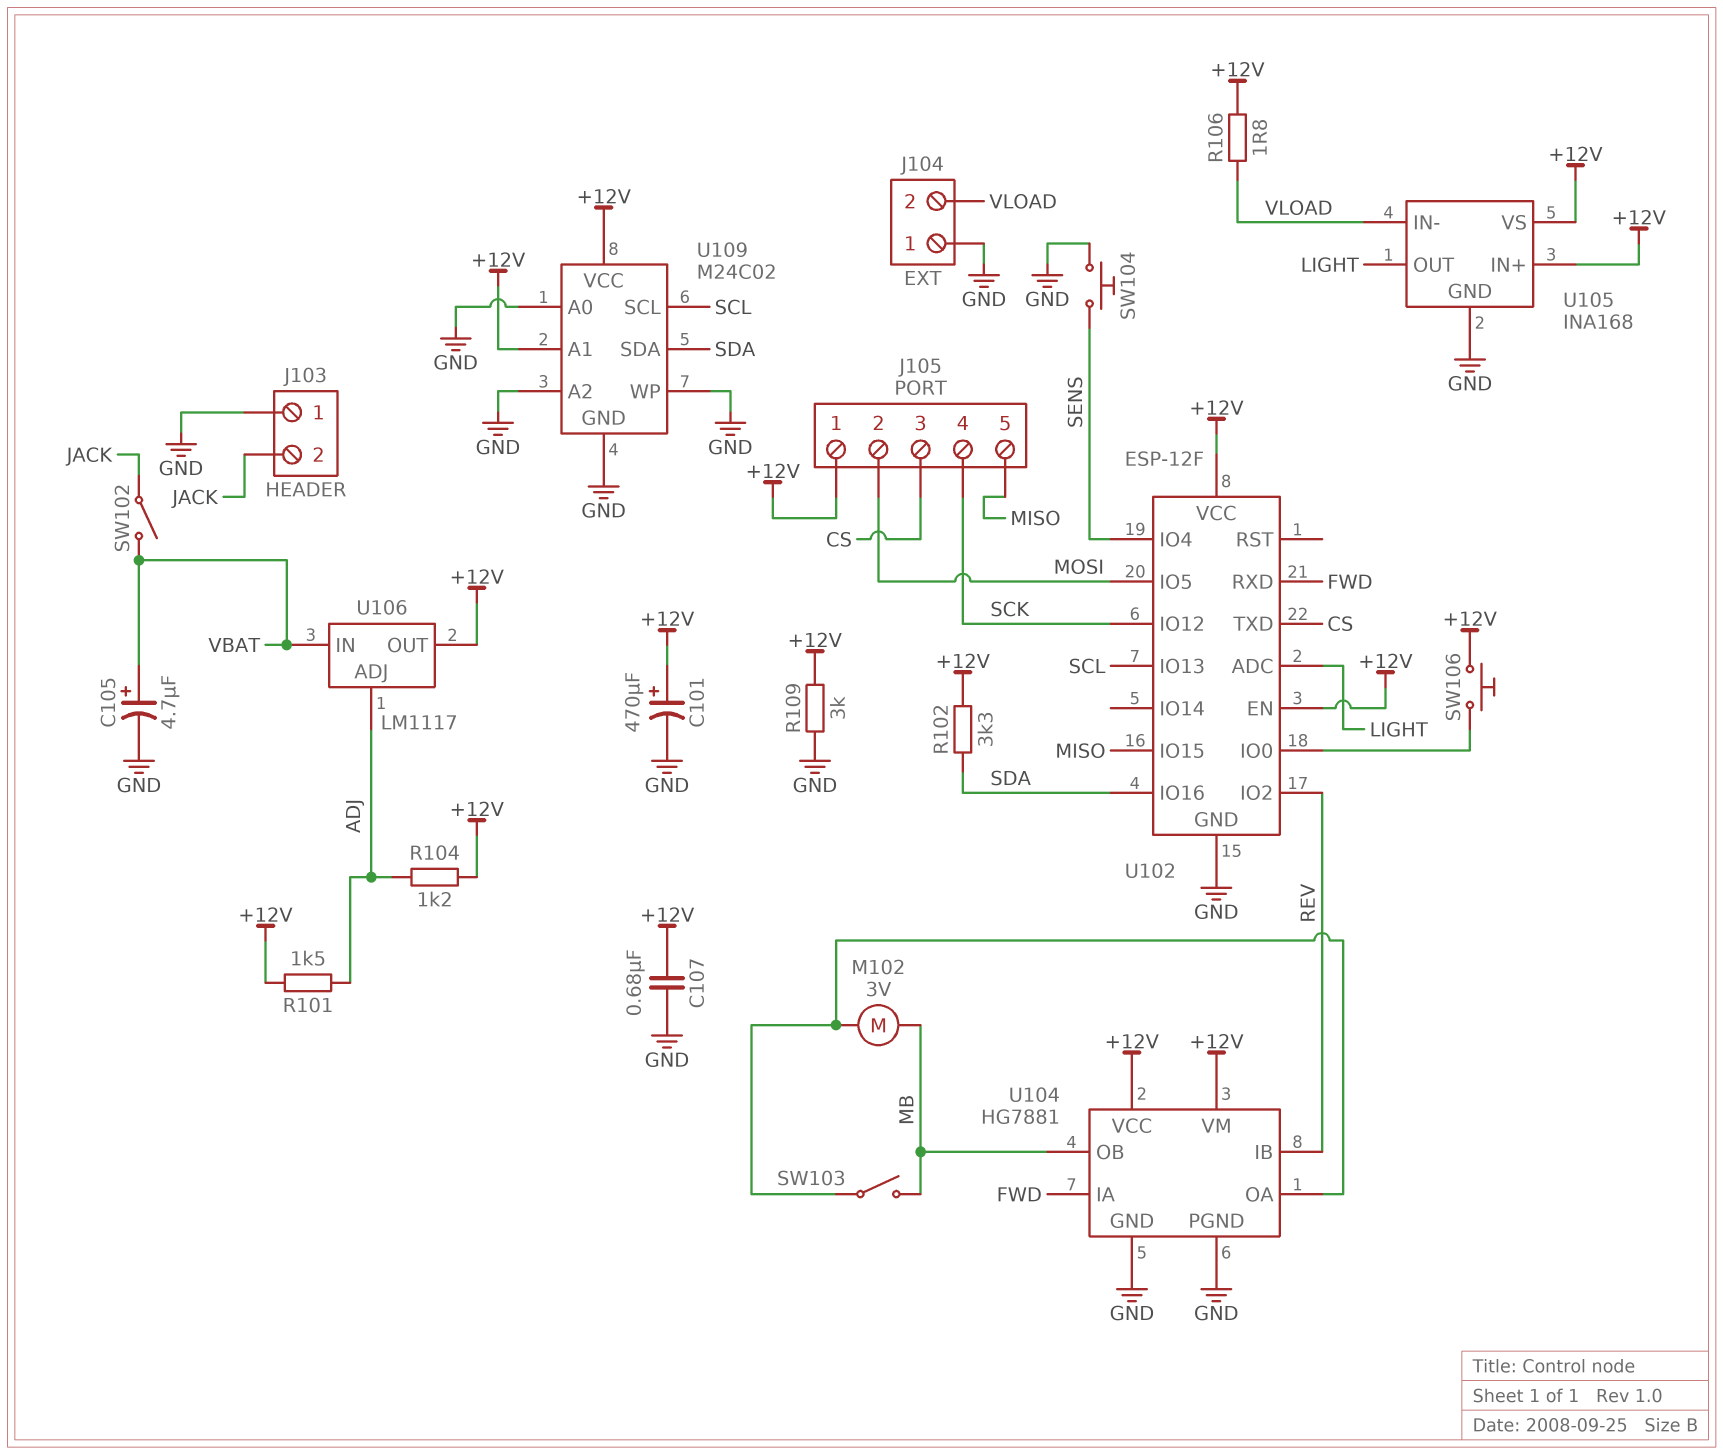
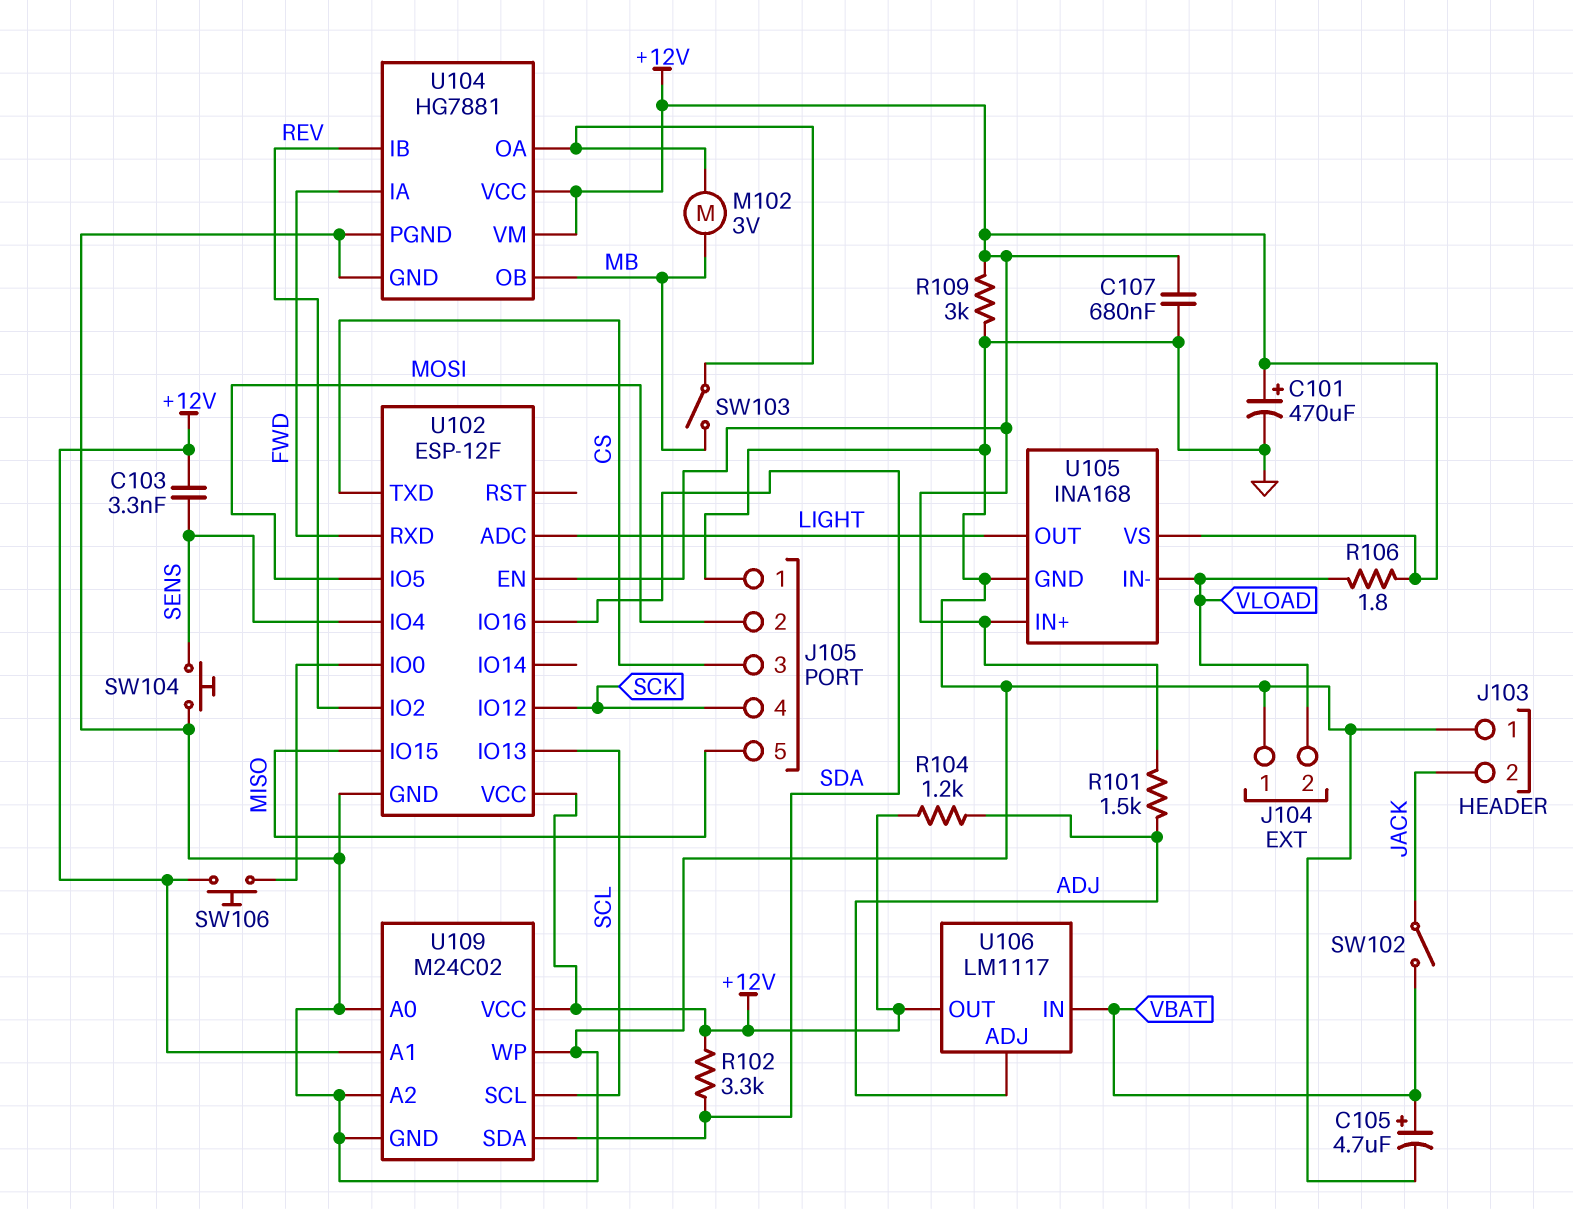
C103: none -> 3.3nF (+12V, SENS)
J105 pin 1: +12V -> GND

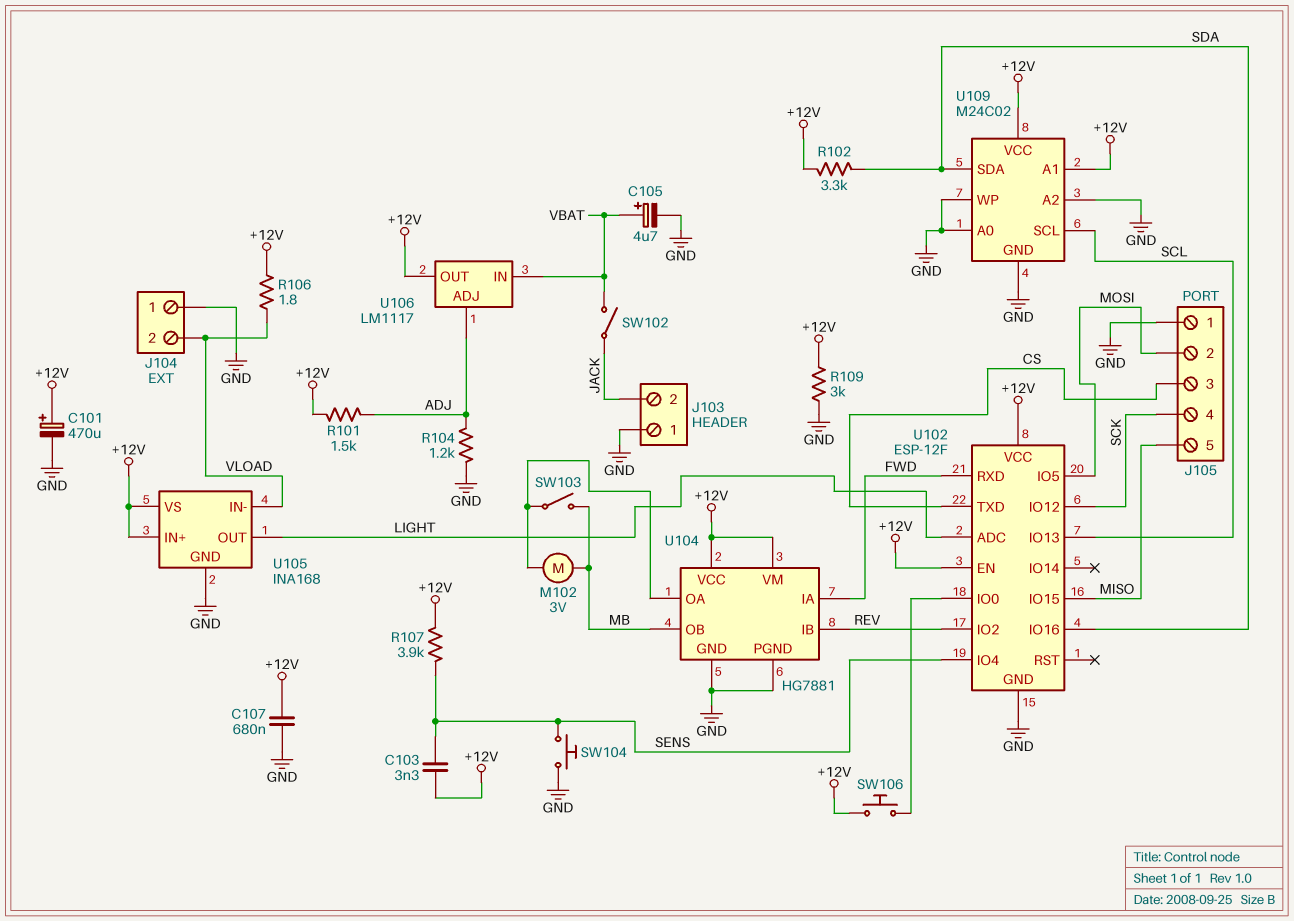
R104: 1.2k (+12V, ADJ) -> 1.2k (ADJ, GND)
R107: none -> 3.9k (+12V, SENS)

